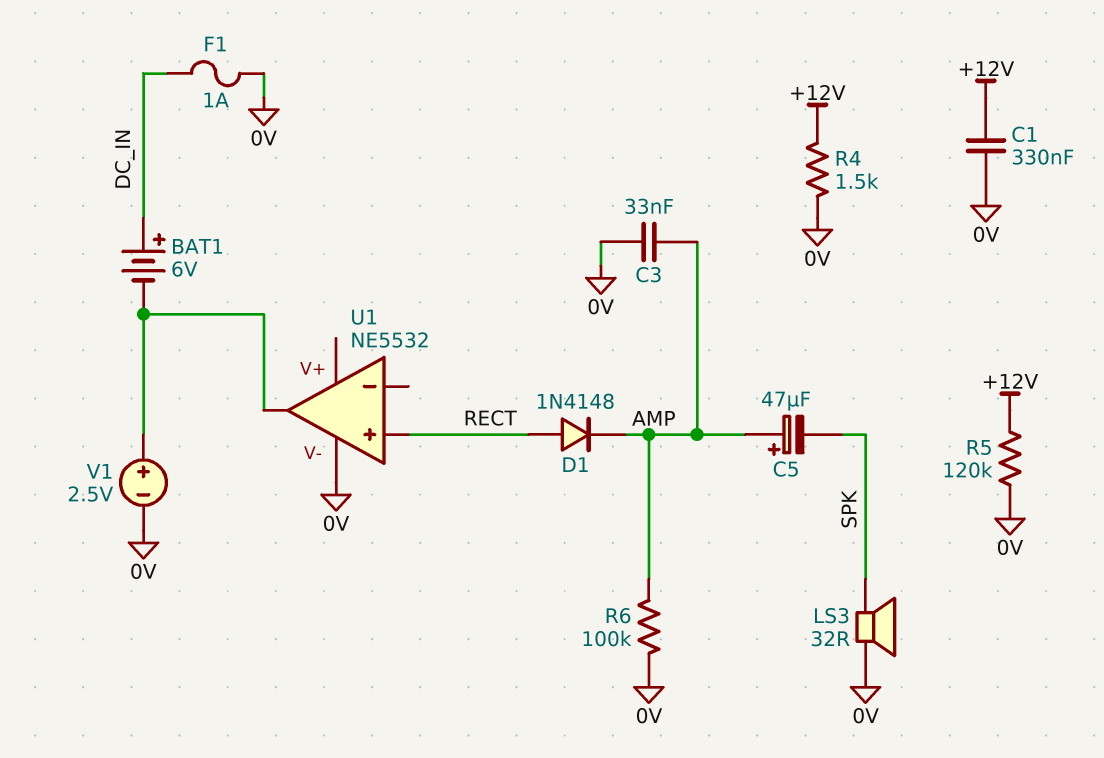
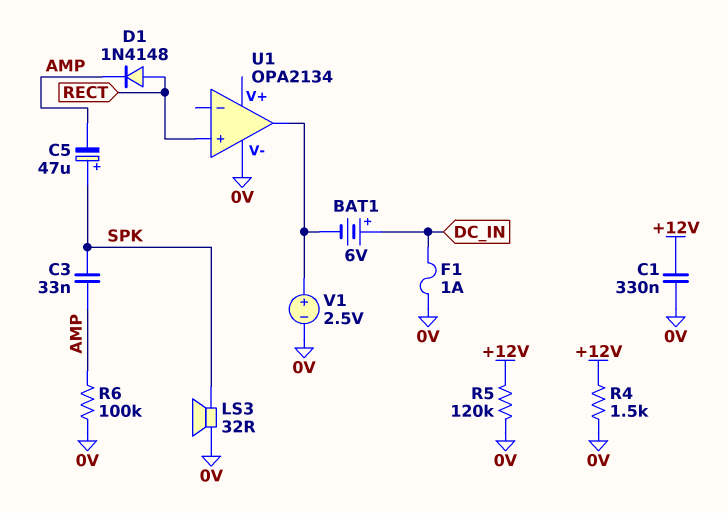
C3: 33nF (0V, AMP) -> 33nF (AMP, SPK)
C5: 47uF (plus AMP, minus SPK) -> 47uF (plus SPK, minus AMP)
U1: NE5532 -> OPA2134

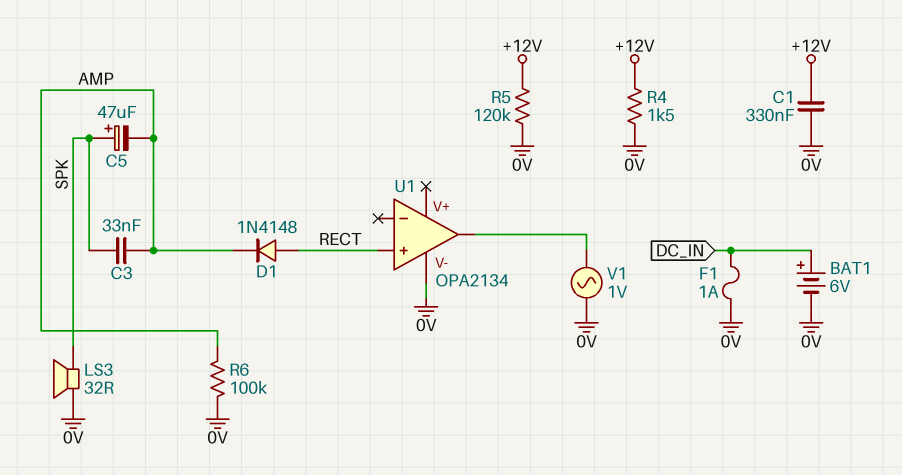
BAT1: 6V (plus DC_IN, minus U1/out) -> 6V (plus DC_IN, minus 0V)
V1: 2.5V (plus U1/out, minus 0V) -> AC 1V (0V, U1/out)

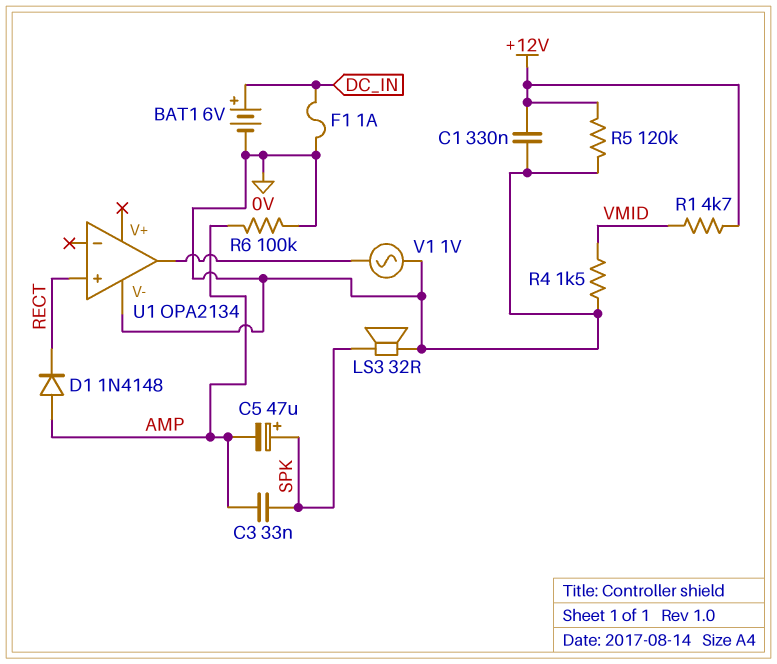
D1: diode 1N4148 (A RECT, K AMP) -> diode 1N4148 (A AMP, K RECT)
R1: none -> 4.7k (+12V, VMID)
R4: 1.5k (+12V, 0V) -> 1.5k (0V, VMID)

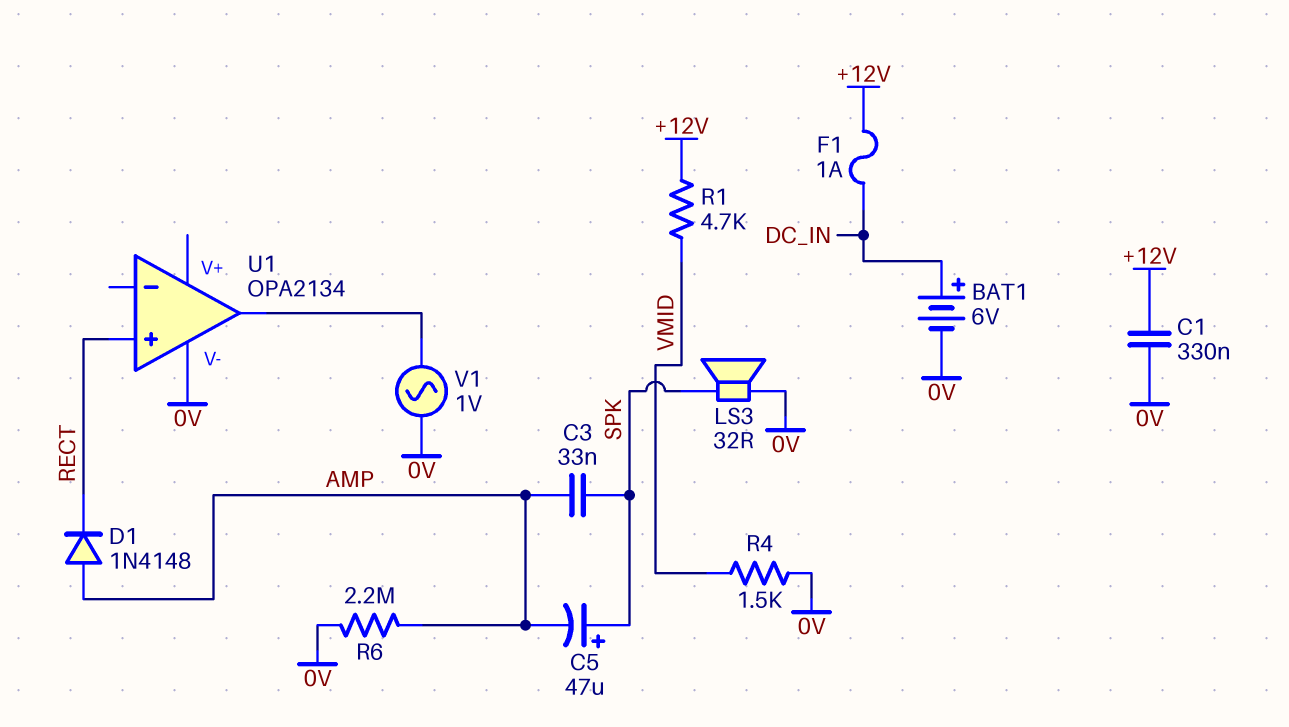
F1: 1A (0V, DC_IN) -> 1A (+12V, DC_IN)
R5: 120k (+12V, 0V) -> none
R6: 100k (0V, AMP) -> 2.2M (0V, AMP)

